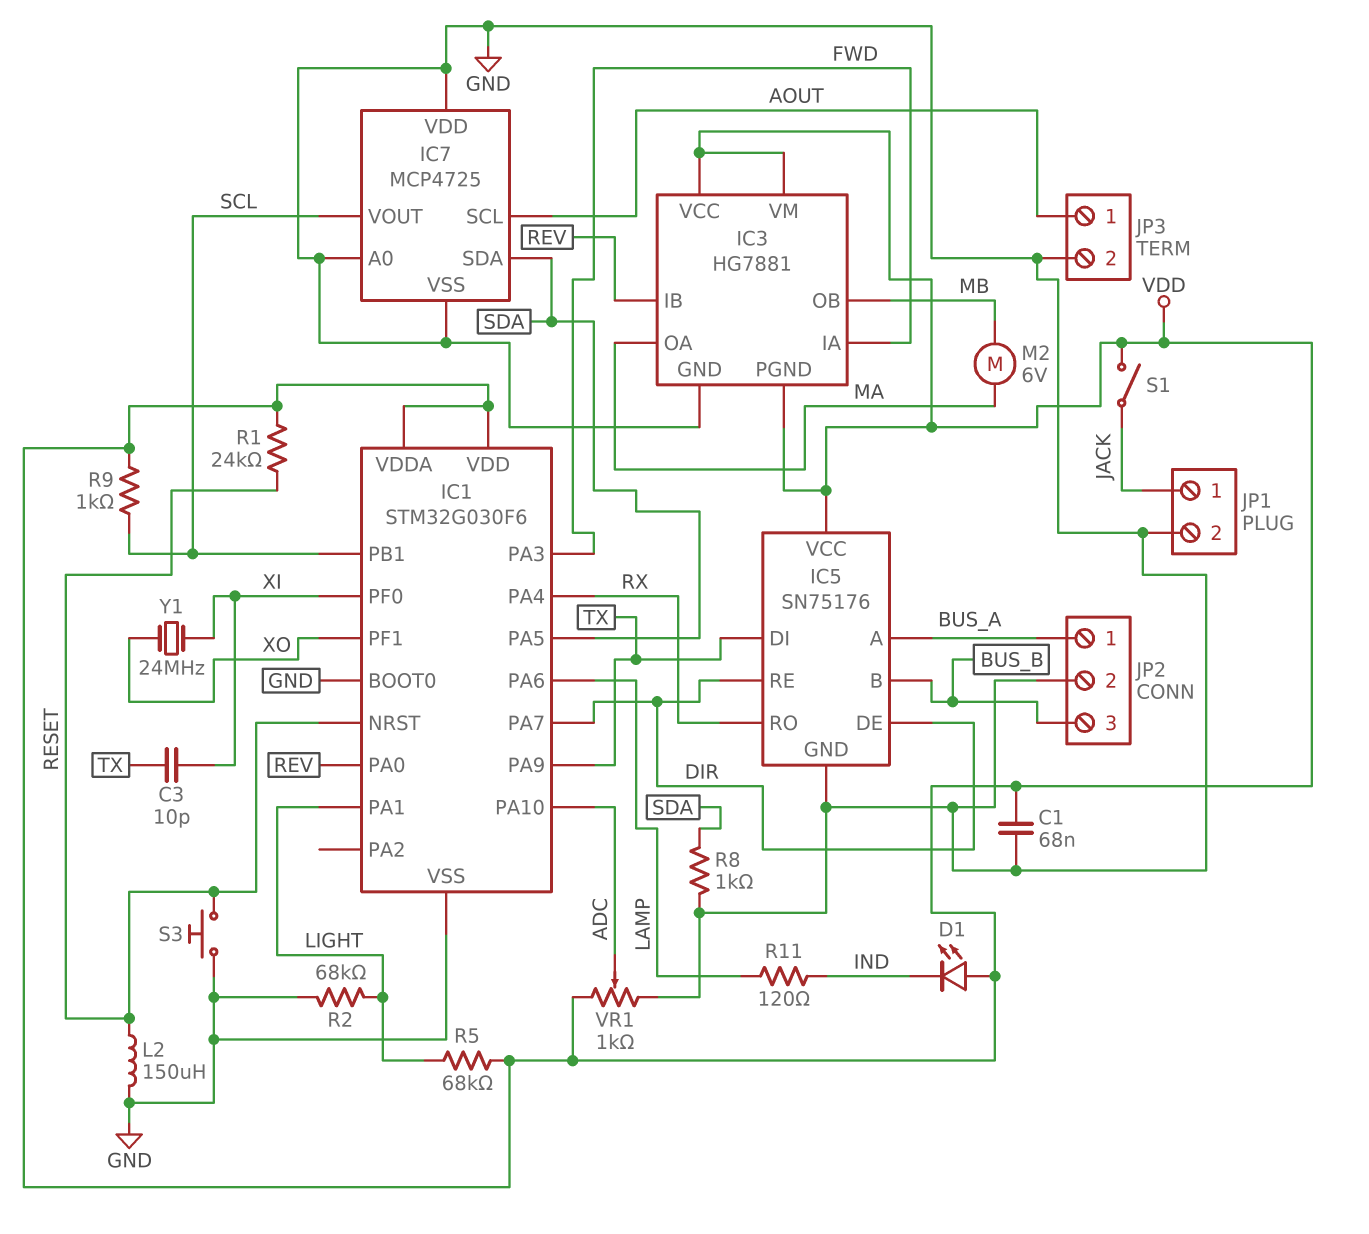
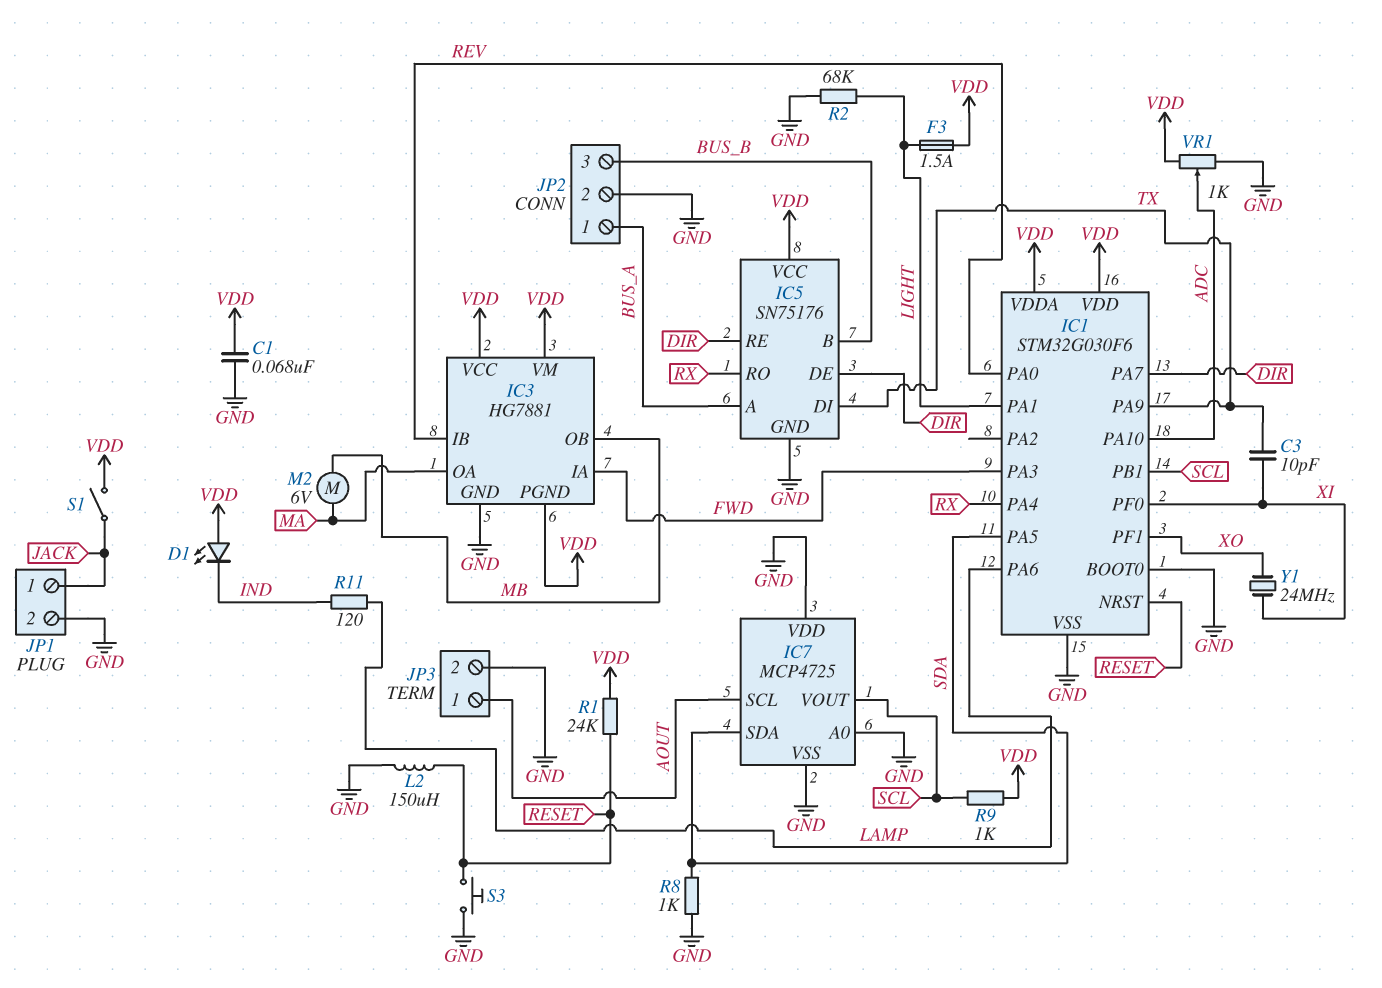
F3: none -> 1.5A (LIGHT, VDD)
R5: 68k (LIGHT, VDD) -> none

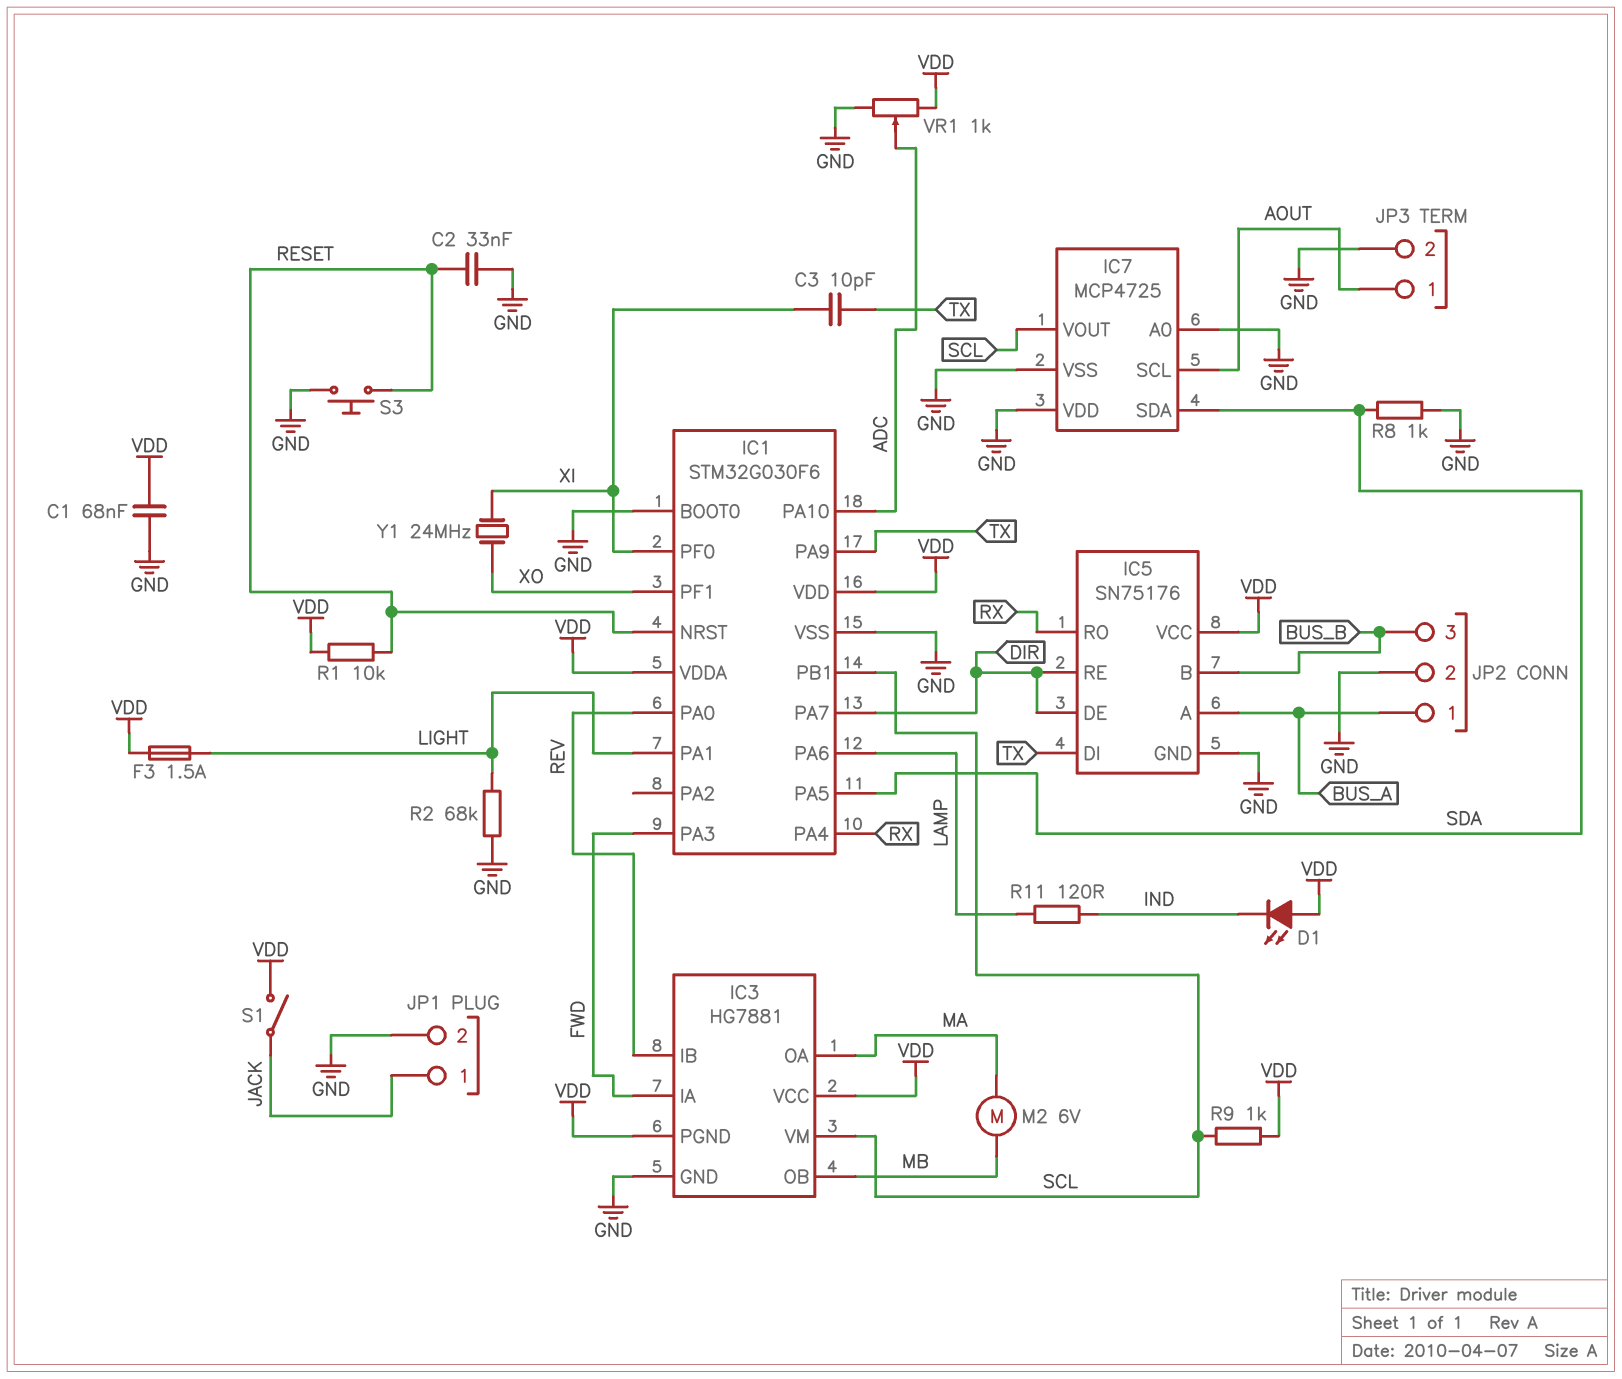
C2: none -> 33nF (GND, RESET)
IC3 pin VM: VDD -> SCL
L2: 150uH (GND, RESET) -> none
R1: 24k (RESET, VDD) -> 10k (RESET, VDD)

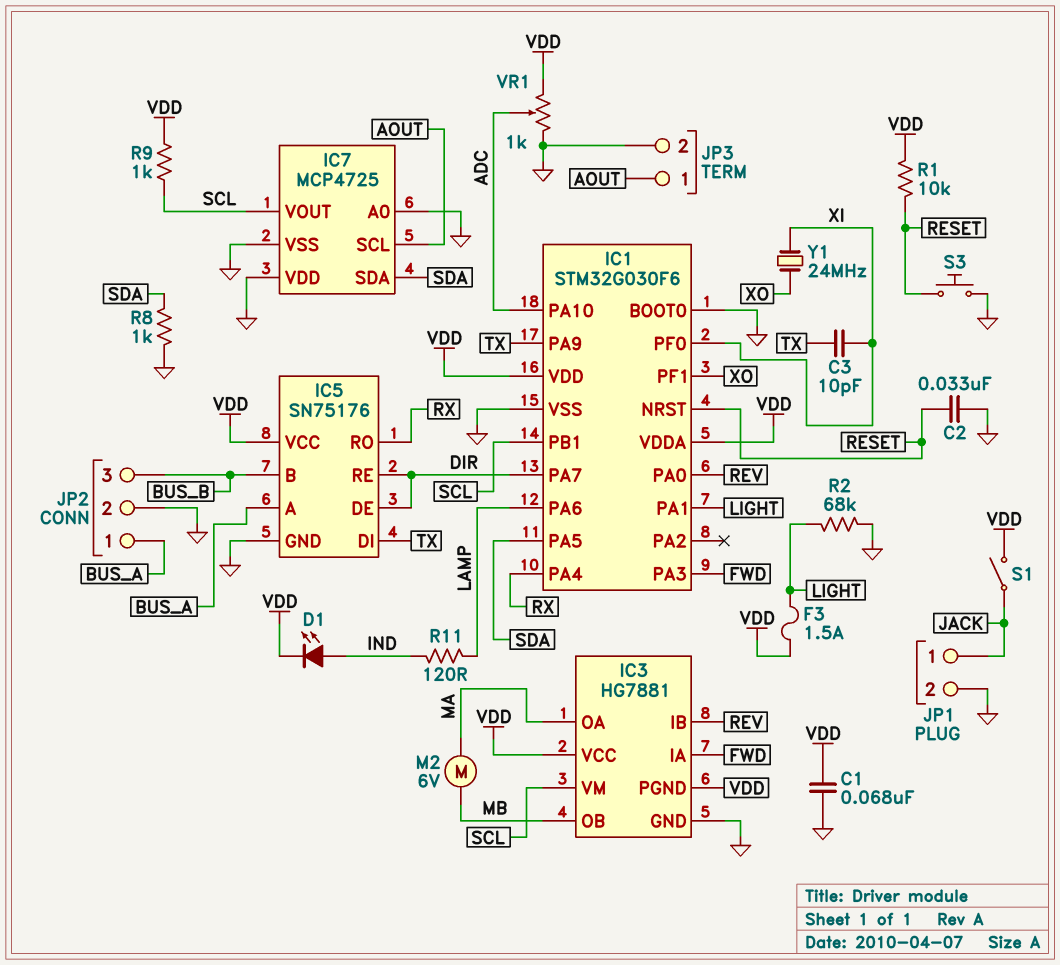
D1: LED (A VDD, K IND) -> LED (A IND, K VDD)

